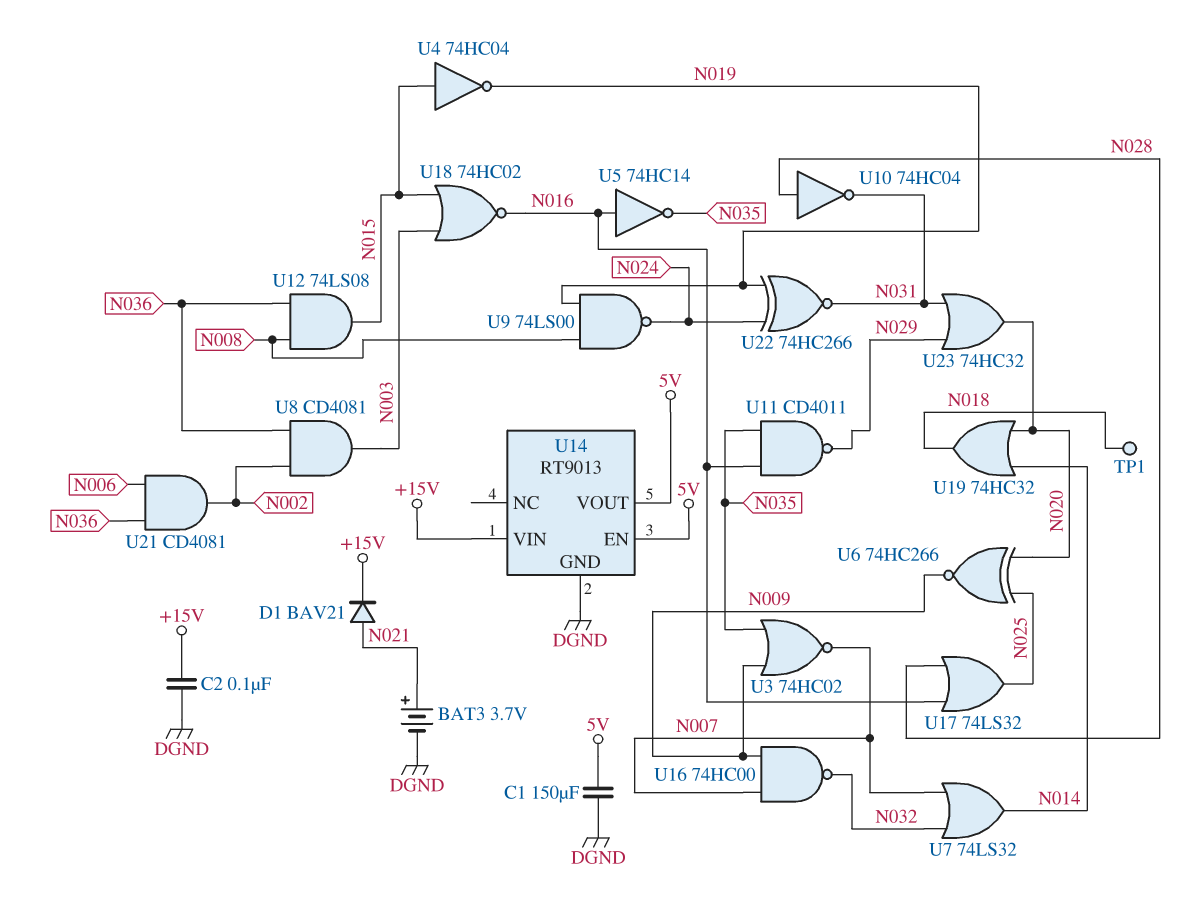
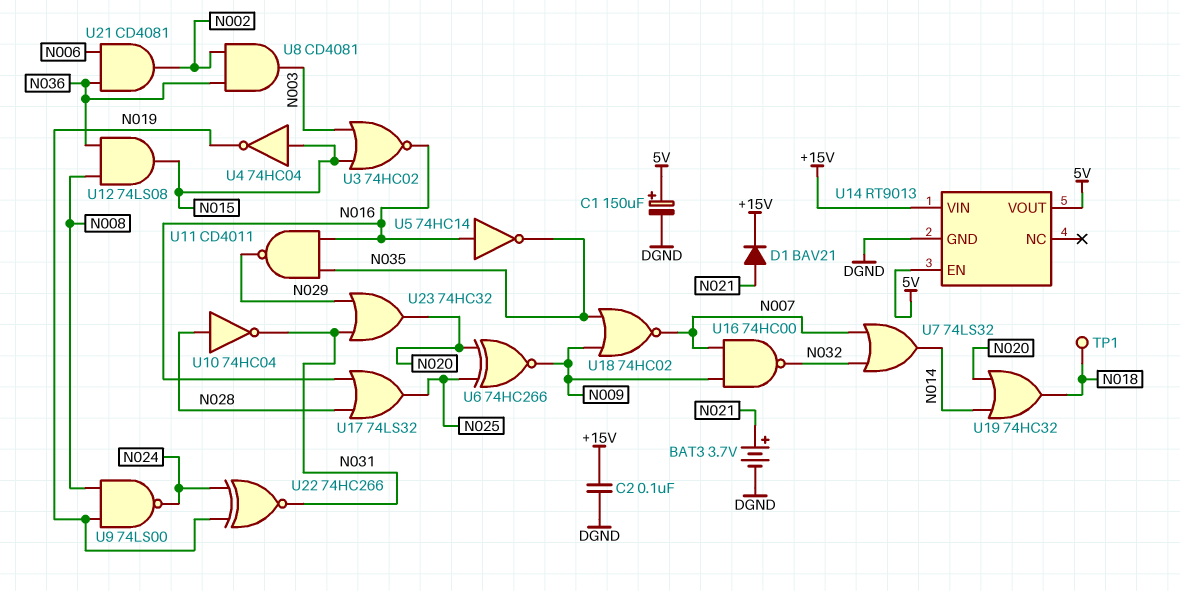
C1: 150uF (5V, DGND) -> 150uF (plus 5V, minus DGND)
U3: NOR 74HC02 (in N009, in N035, out N007) -> NOR 74HC02 (in N003, in N015, out N016)
U18: NOR 74HC02 (in N003, in N015, out N016) -> NOR 74HC02 (in N009, in N035, out N007)

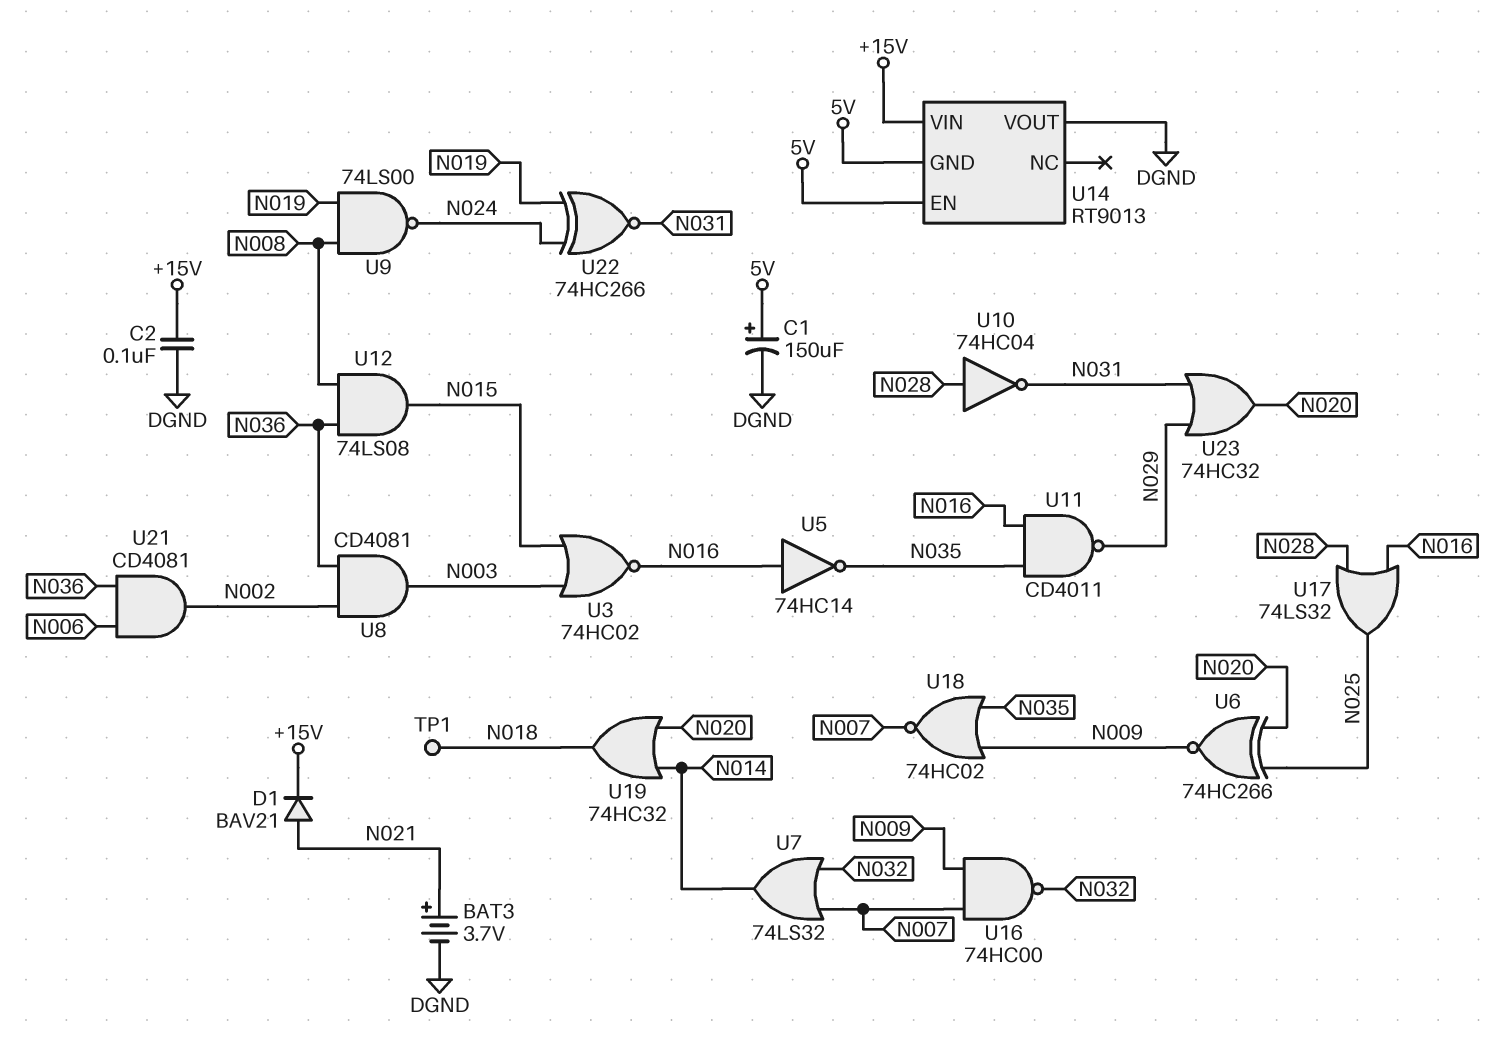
U4: NOT 74HC04 (in N015, out N019) -> none
U14 pin GND: DGND -> 5V
U14 pin VOUT: 5V -> DGND

